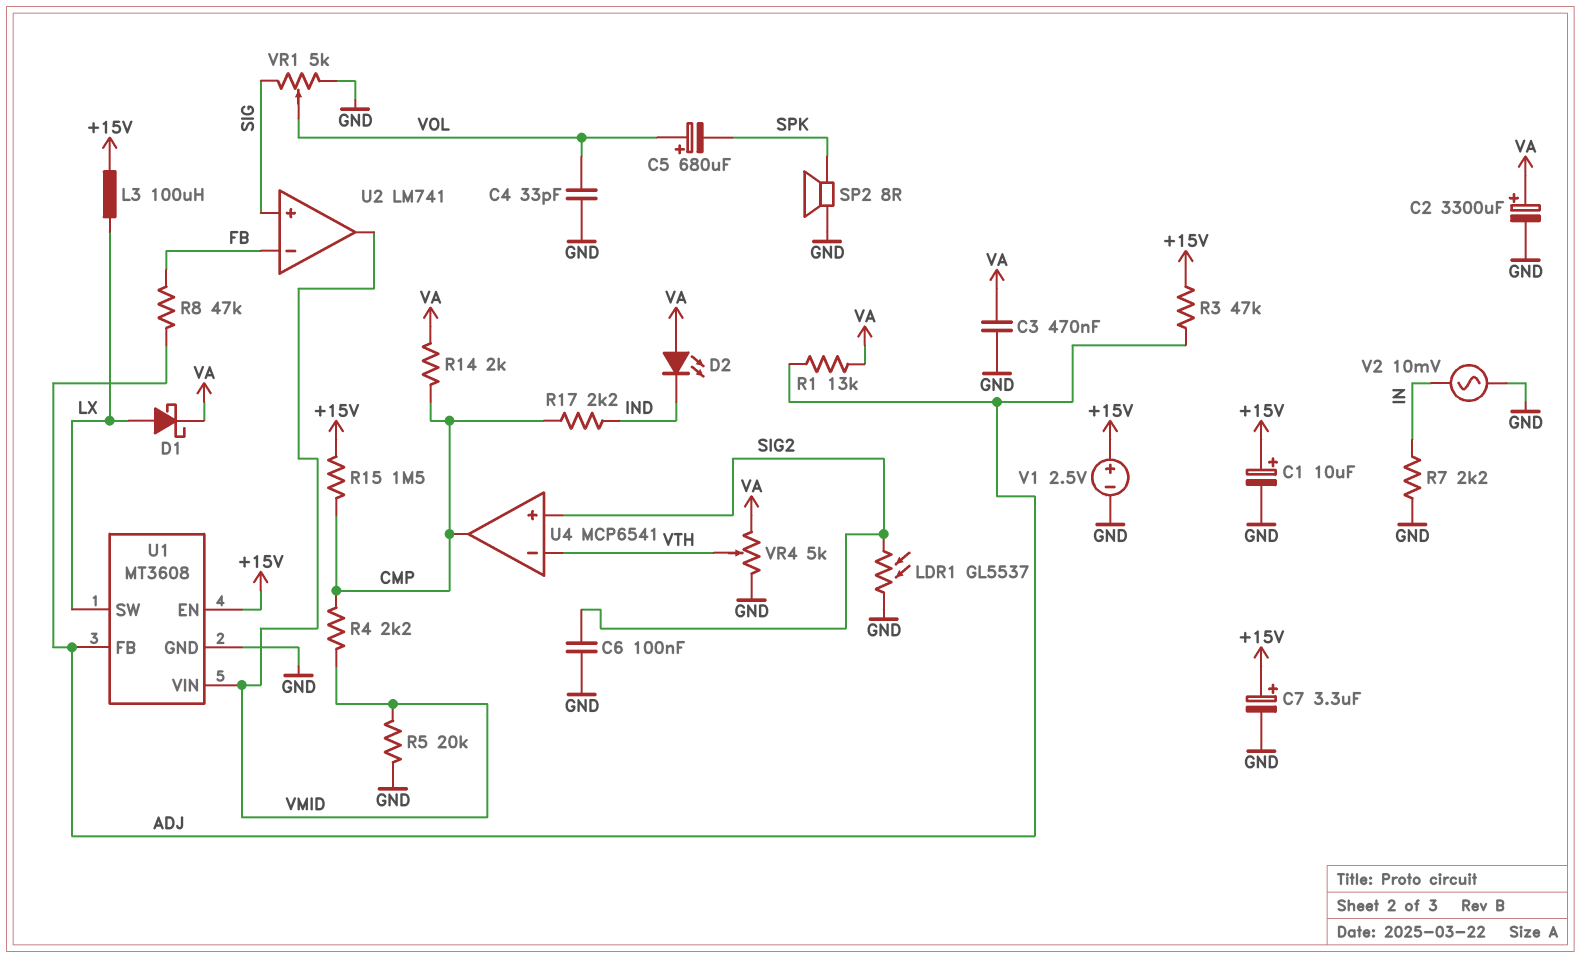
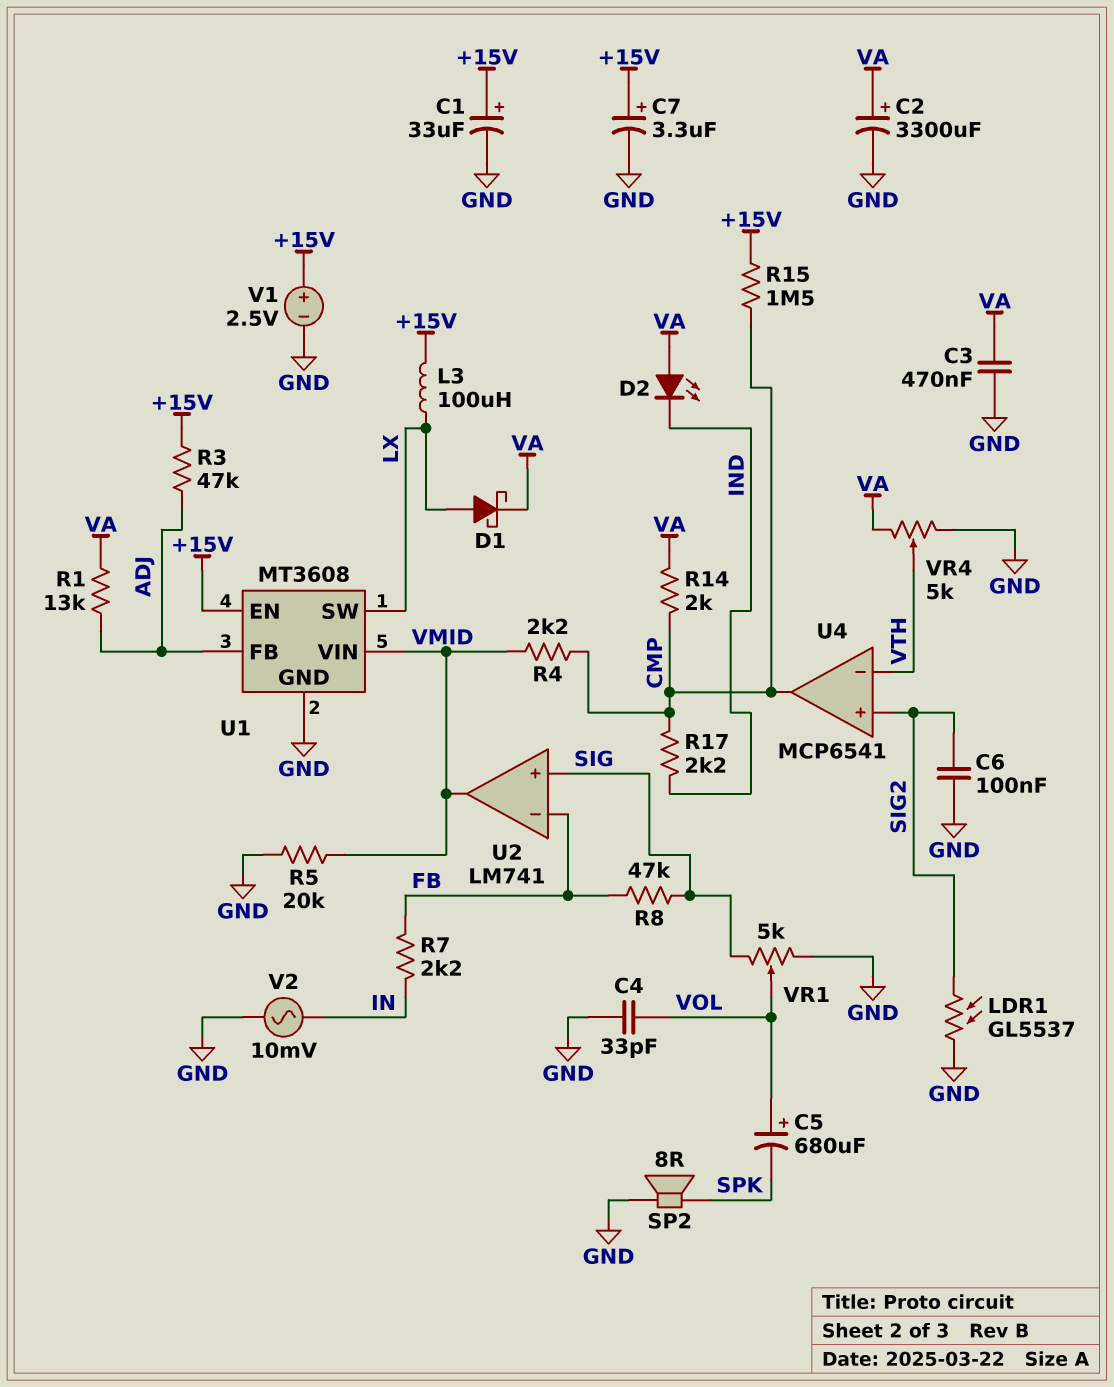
C1: 10uF (plus +15V, minus GND) -> 33uF (plus +15V, minus GND)
R7: 2.2k (GND, IN) -> 2.2k (FB, IN)
R8: 47k (ADJ, FB) -> 47k (FB, SIG)

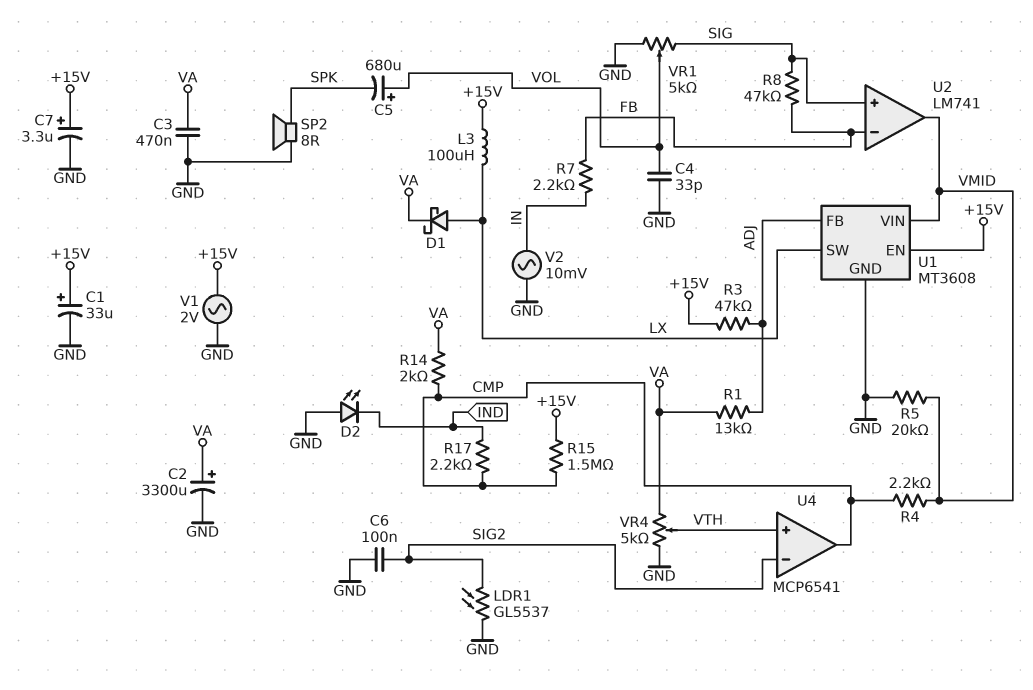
D2: LED (A VA, K IND) -> LED (A GND, K IND)
U4 pin in+: SIG2 -> VTH
U4 pin in-: VTH -> SIG2
V1: 2.5V (plus +15V, minus GND) -> AC 2V (+15V, GND)

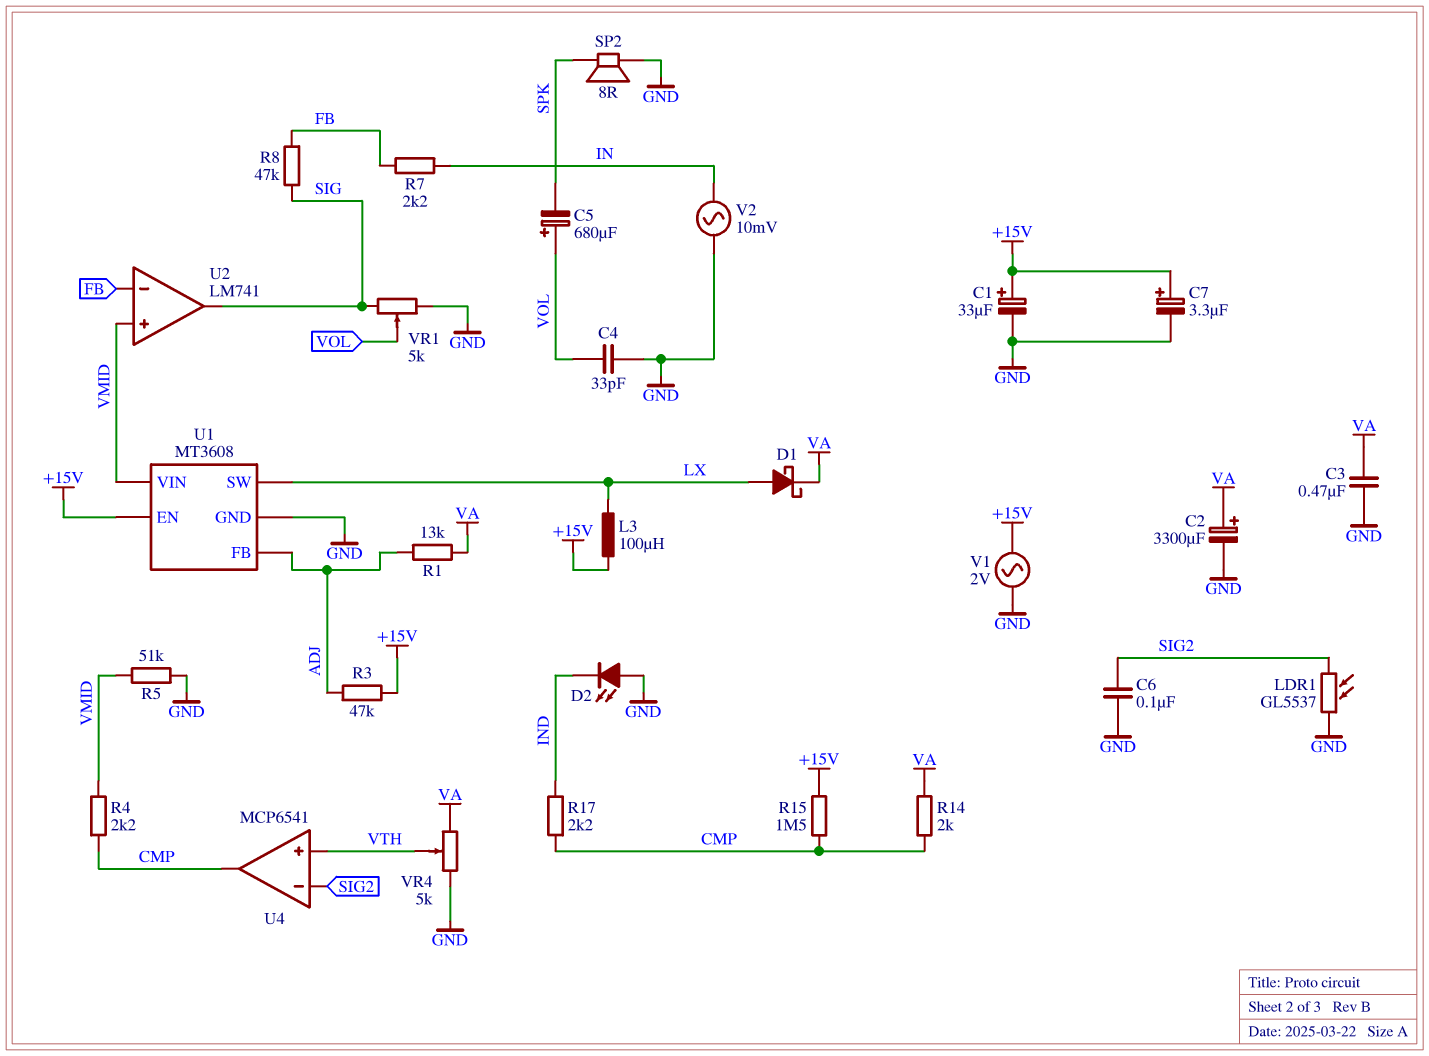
R5: 20k (GND, VMID) -> 51k (GND, VMID)
U2 pin in+: SIG -> VMID
U2 pin out: VMID -> SIG

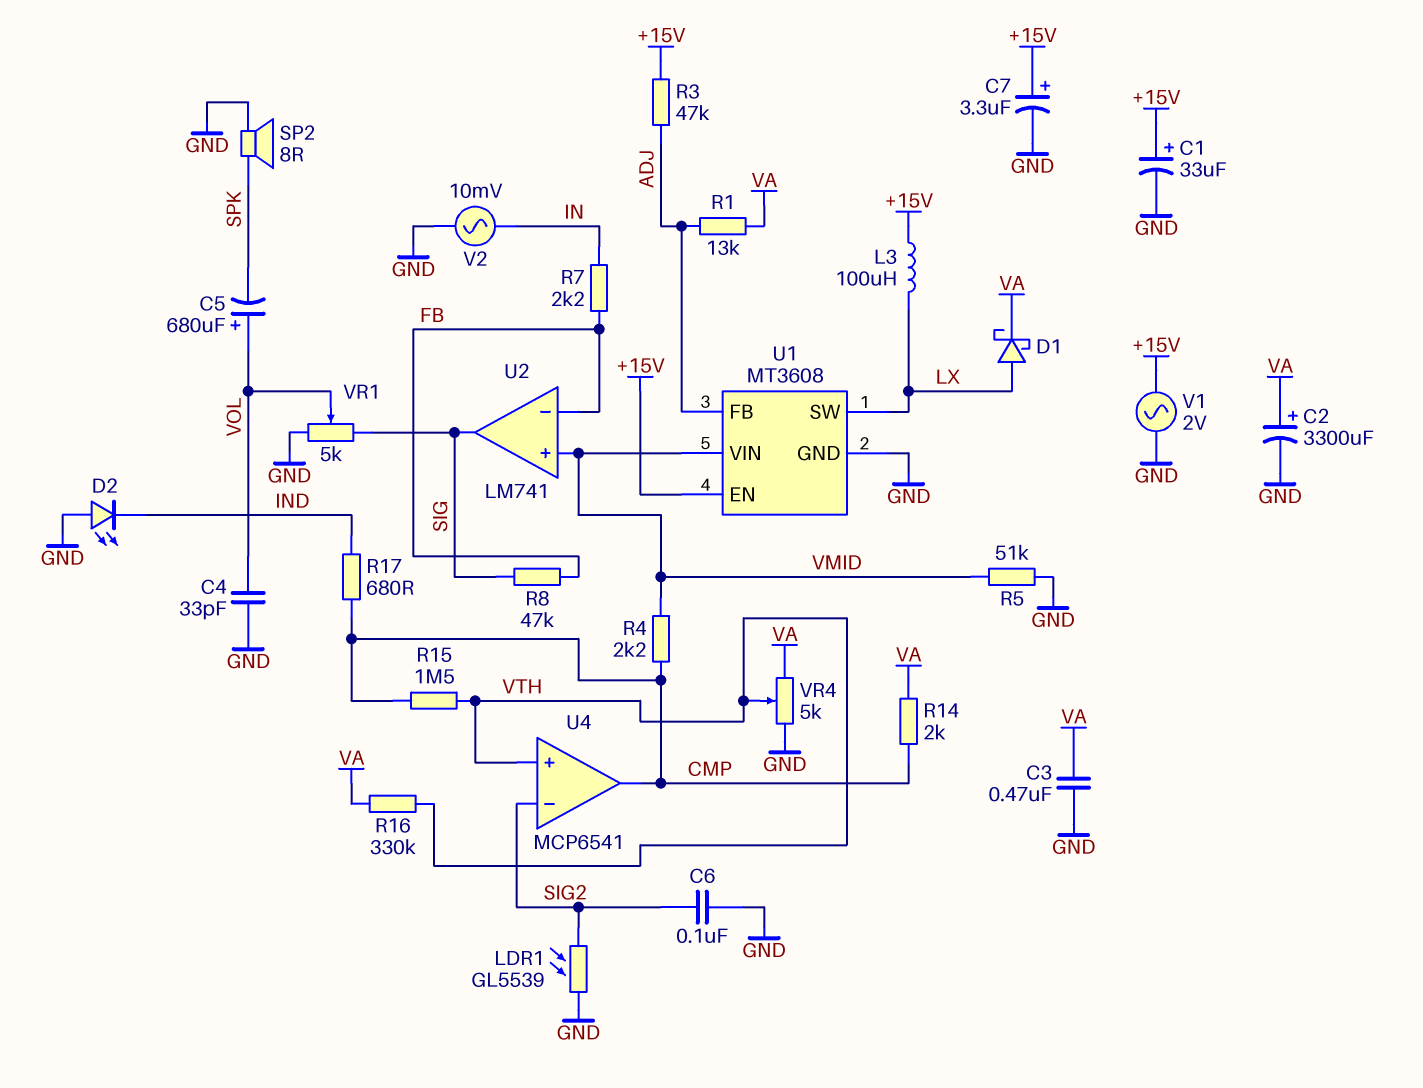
LDR1: GL5537 (GND, SIG2) -> GL5539 (GND, SIG2)
R15: 1.5M (+15V, CMP) -> 1.5M (CMP, VTH)
R16: none -> 330k (VA, VTH)
R17: 2.2k (CMP, IND) -> 680 (CMP, IND)

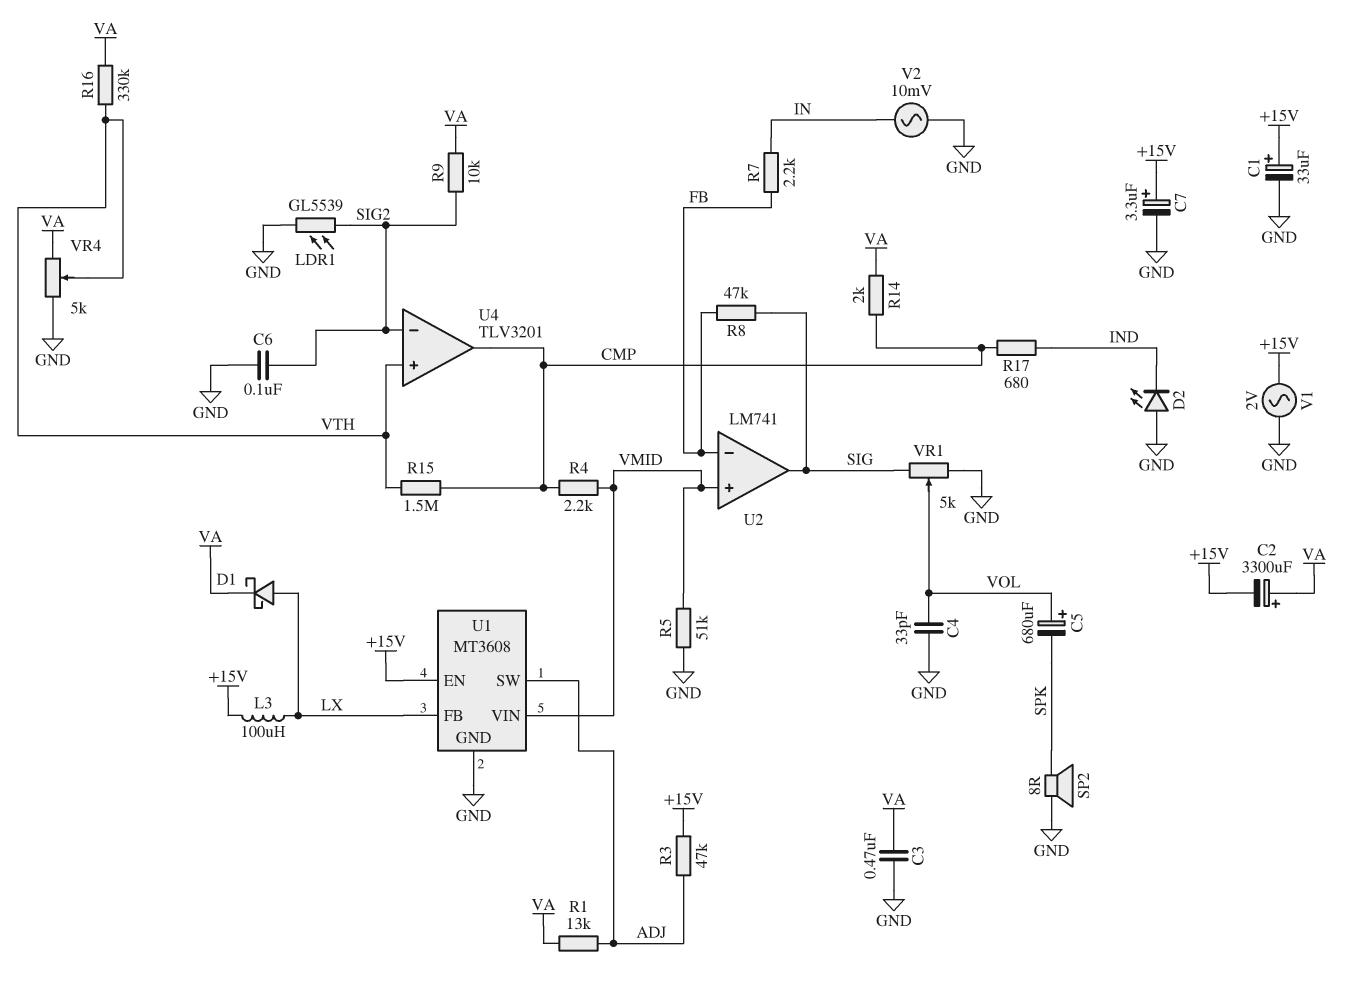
C2: 3300uF (plus VA, minus GND) -> 3300uF (plus VA, minus +15V)
R9: none -> 10k (SIG2, VA)
U1 pin FB: ADJ -> LX
U1 pin SW: LX -> ADJ
U4: MCP6541 -> TLV3201

